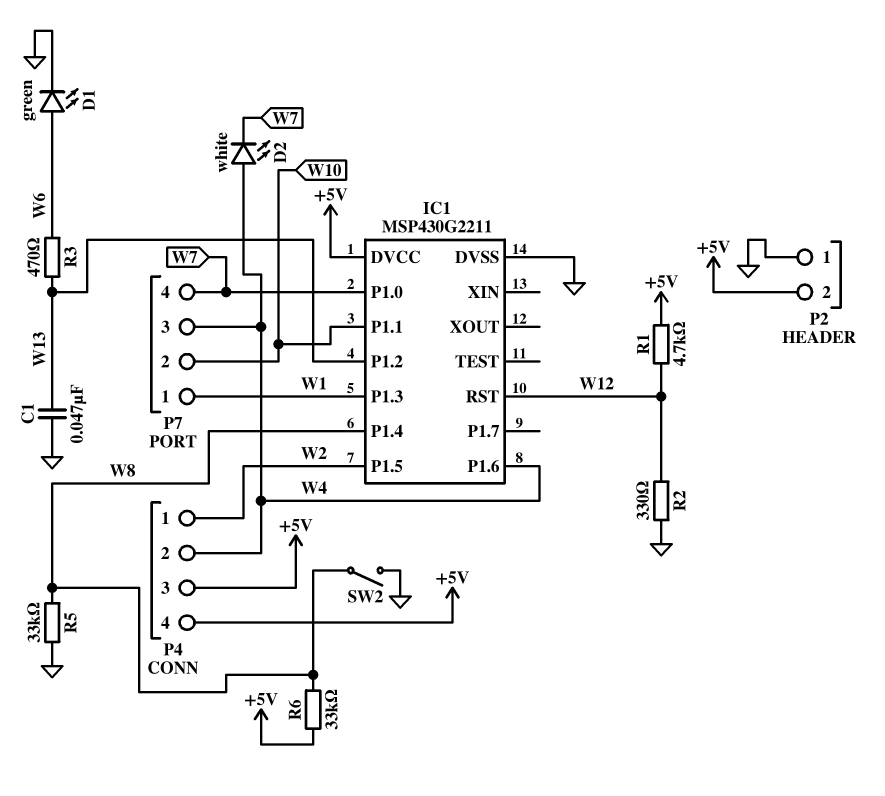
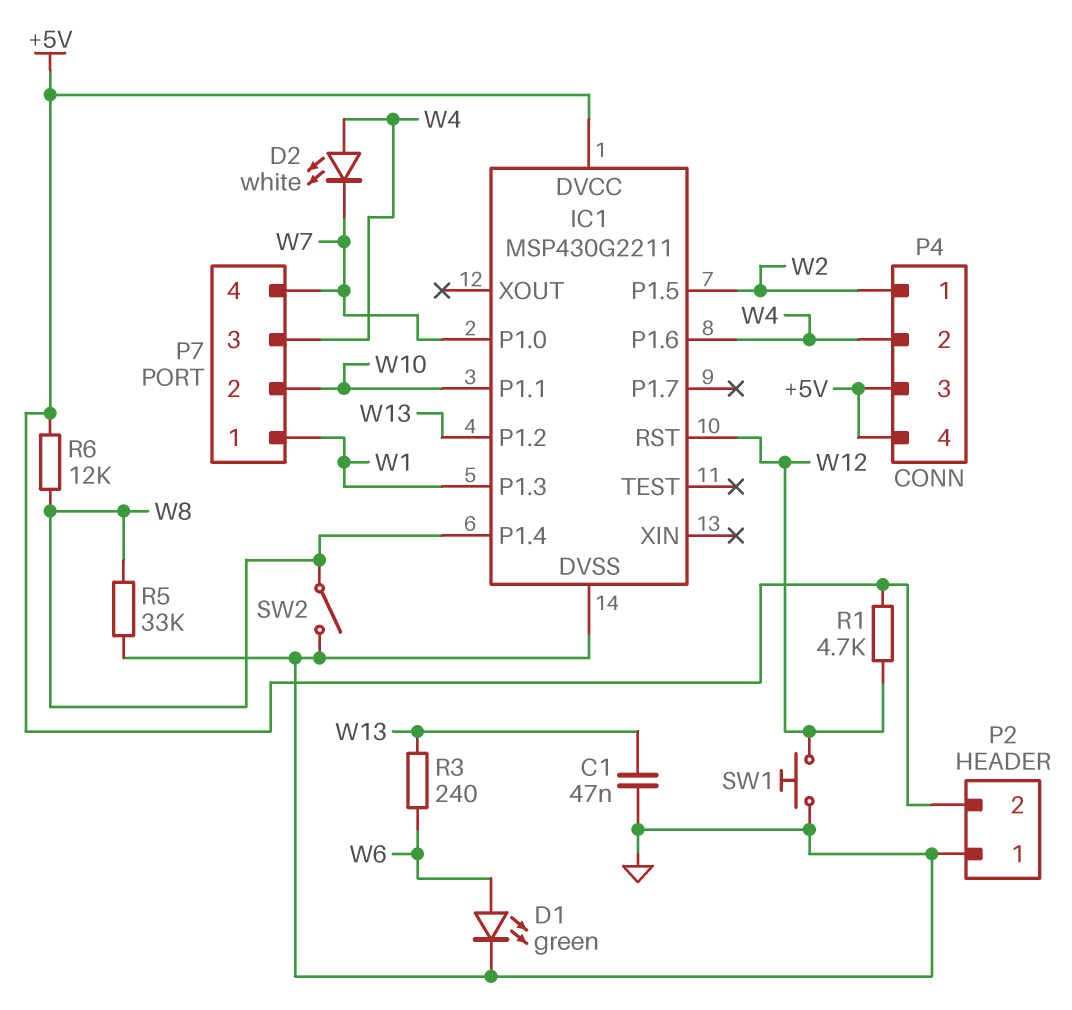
R2: 330 (GND, W12) -> none
R3: 470 (W6, W13) -> 240 (W6, W13)
R6: 33k (+5V, W8) -> 12k (+5V, W8)
SW1: none -> button (GND, W12)

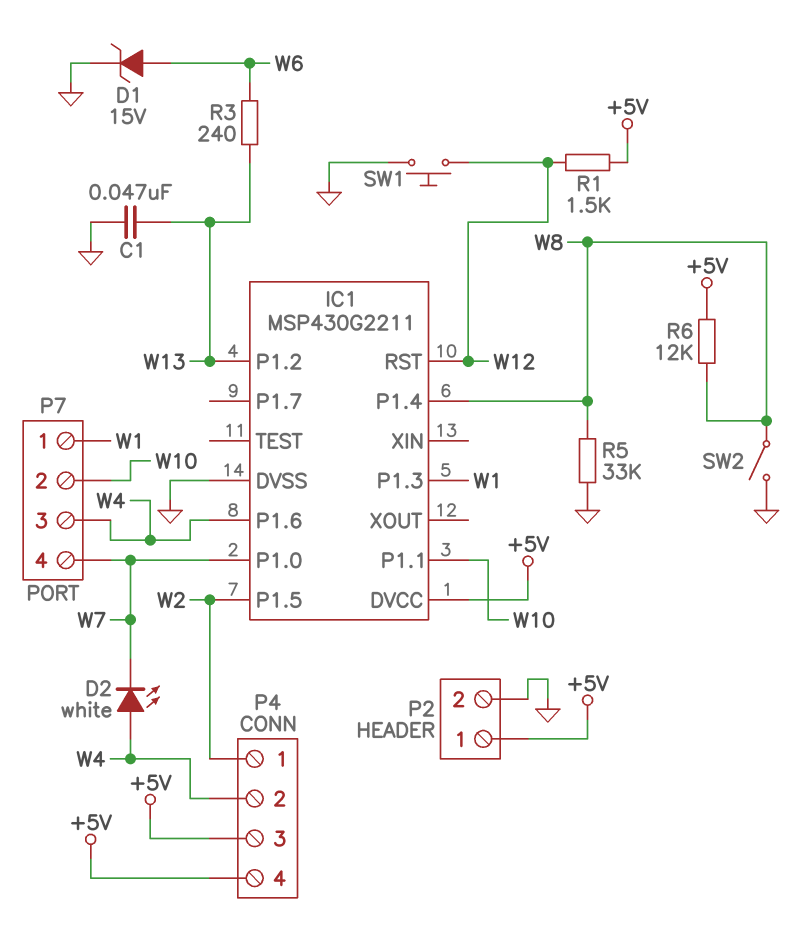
D1: LED green (A W6, K GND) -> zener 15V (A W6, K GND)
P2 pin 1: GND -> +5V
P2 pin 2: +5V -> GND
R1: 4.7k (+5V, W12) -> 1.5k (+5V, W12)

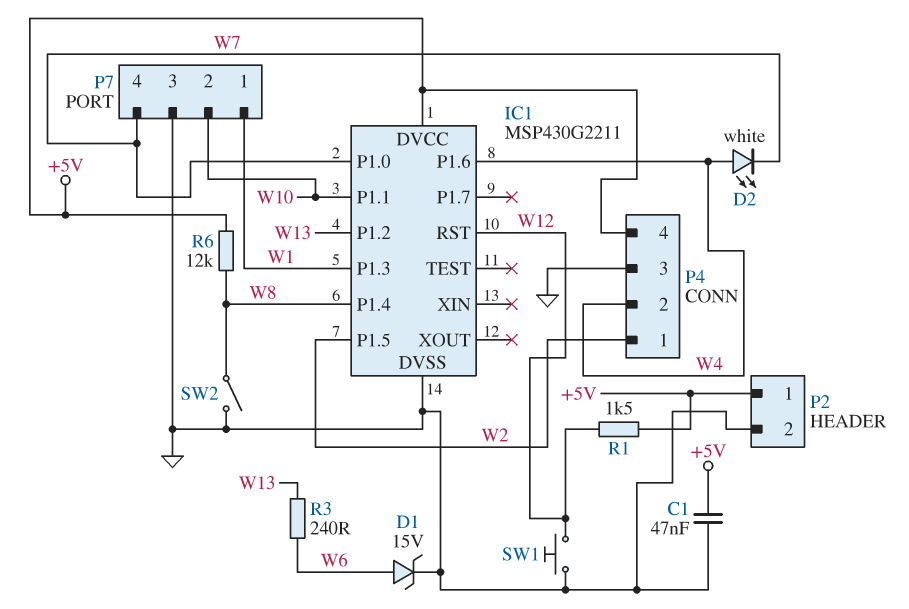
C1: 47nF (GND, W13) -> 47nF (+5V, GND)
P4 pin 3: +5V -> GND
P7 pin 3: W4 -> GND
R5: 33k (GND, W8) -> none

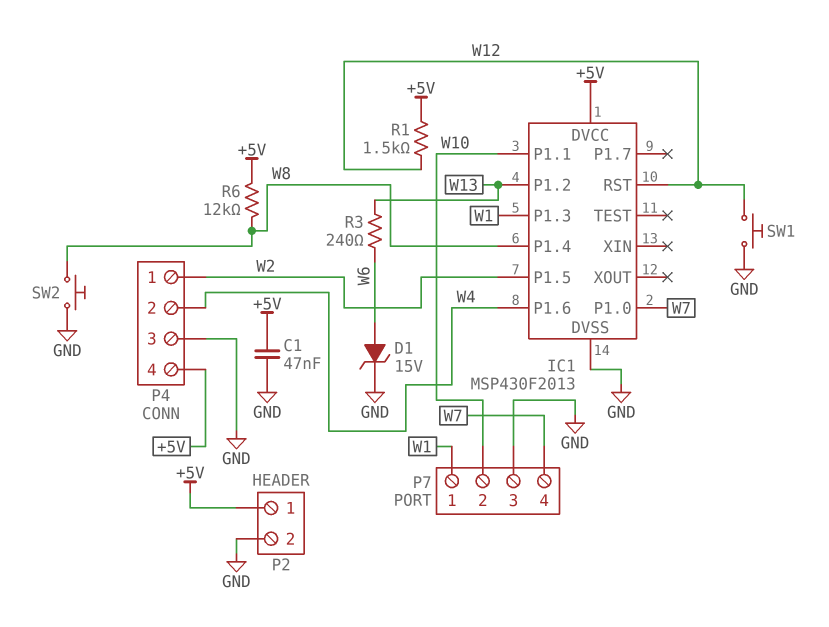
D2: LED white (A W4, K W7) -> none
IC1: MSP430G2211 -> MSP430F2013
SW2: switch (GND, W8) -> button (GND, W8)

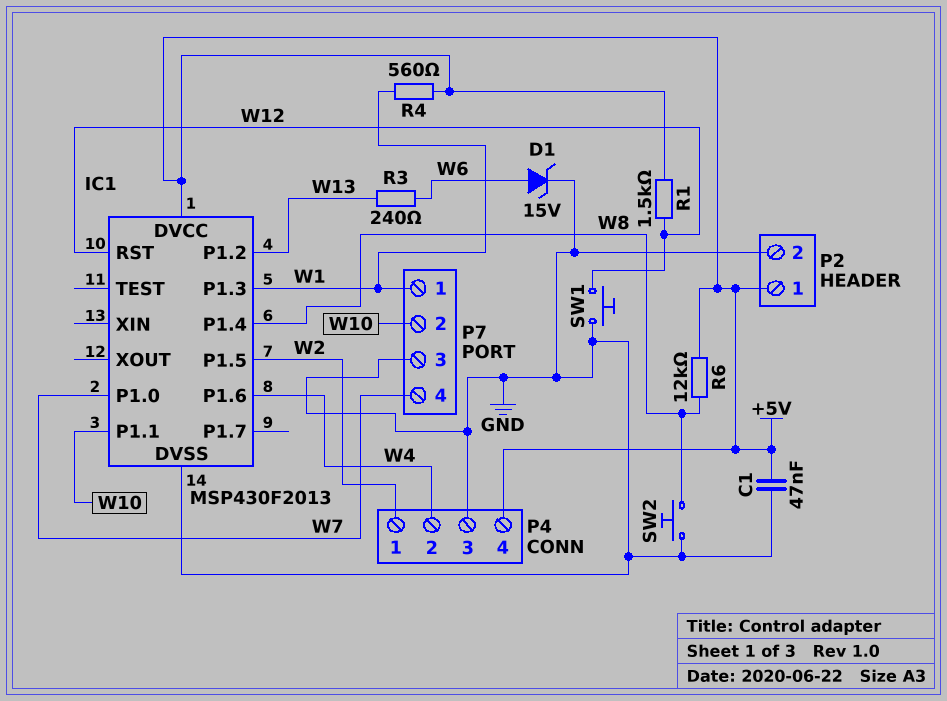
R4: none -> 560 (+5V, W1)

